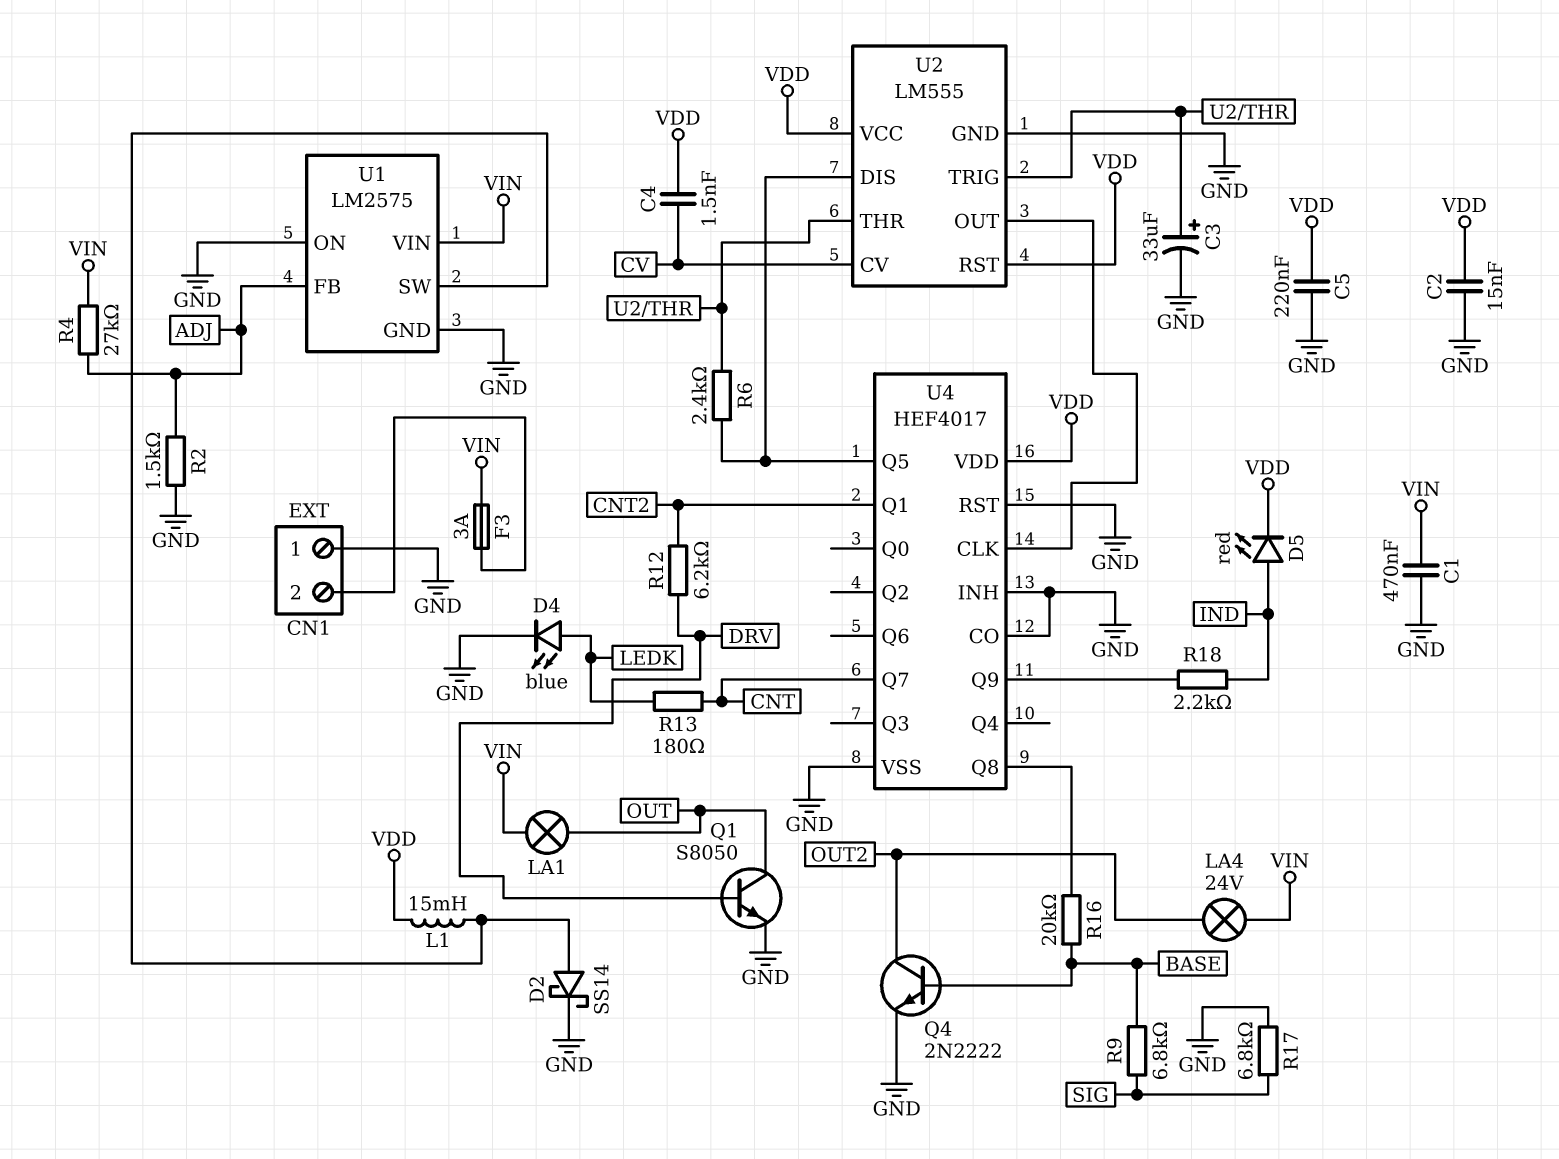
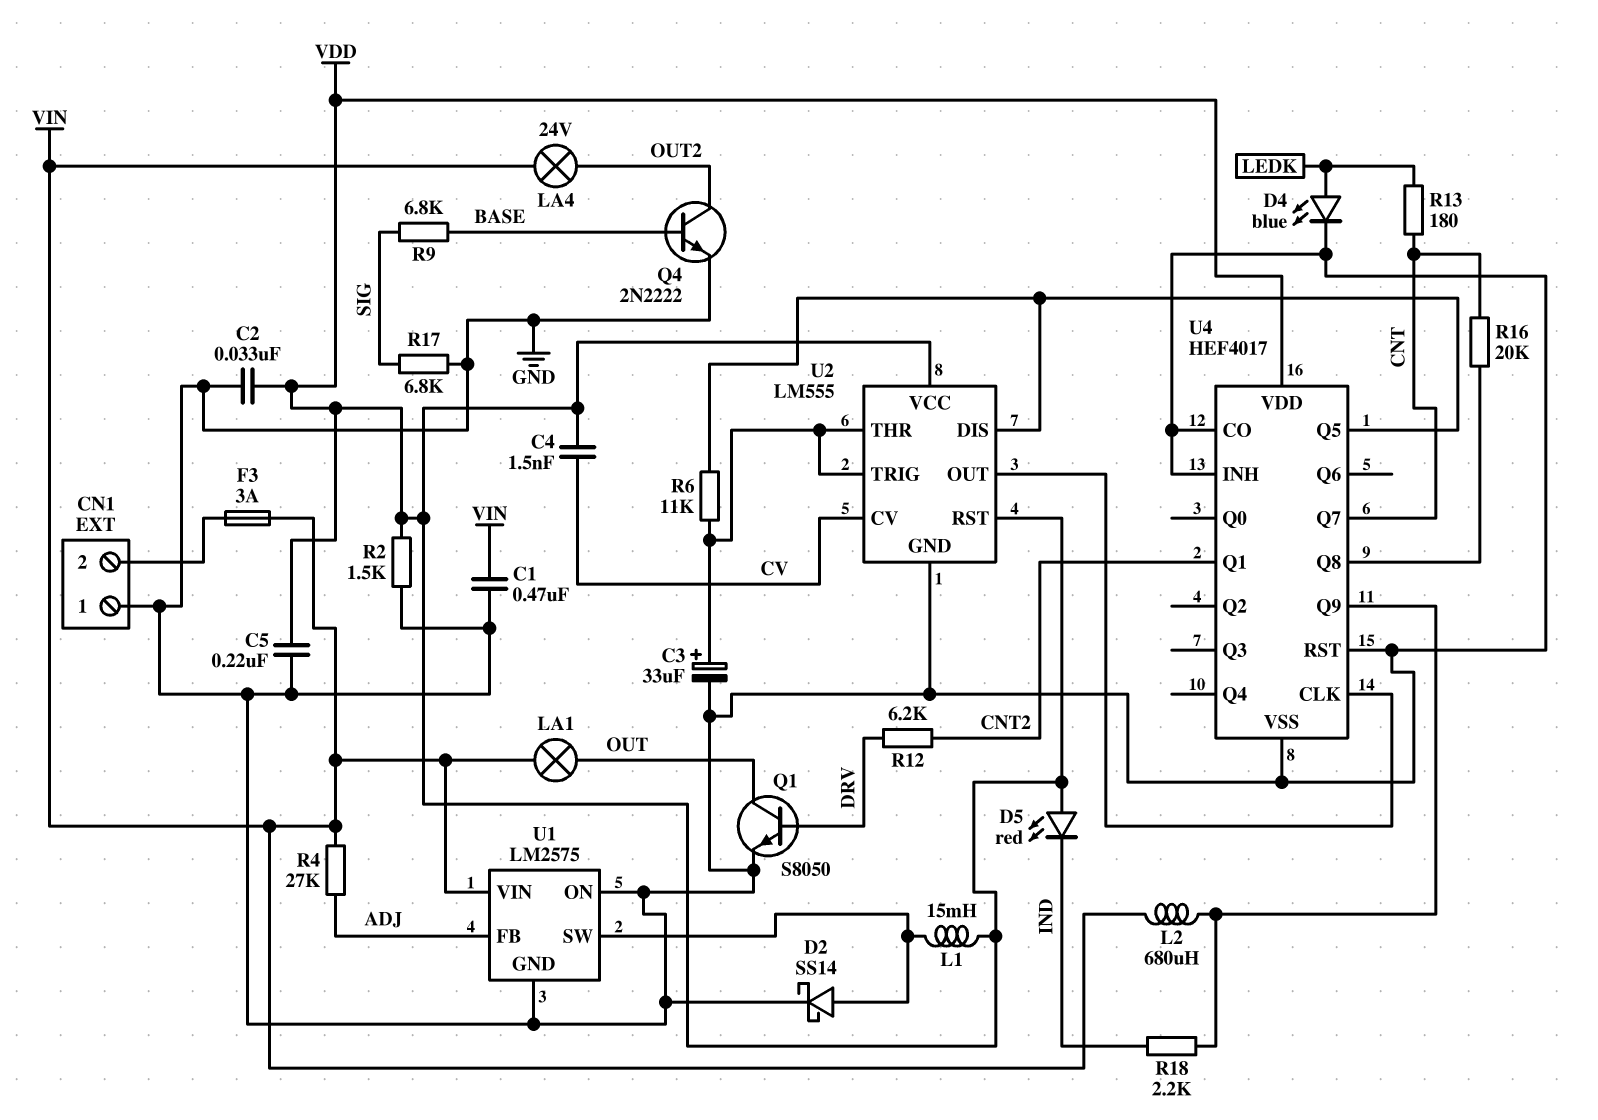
C2: 15nF (GND, VDD) -> 33nF (GND, VDD)
D5: LED red (A IND, K VDD) -> LED red (A VDD, K IND)
L2: none -> 680uH (U4/Q9, VIN)
R2: 1.5k (ADJ, GND) -> 1.5k (GND, VDD)
R6: 2.4k (U2/DIS, U2/THR) -> 11k (U2/DIS, U2/THR)
R16: 20k (BASE, U4/Q8) -> 20k (CNT, U4/Q8)

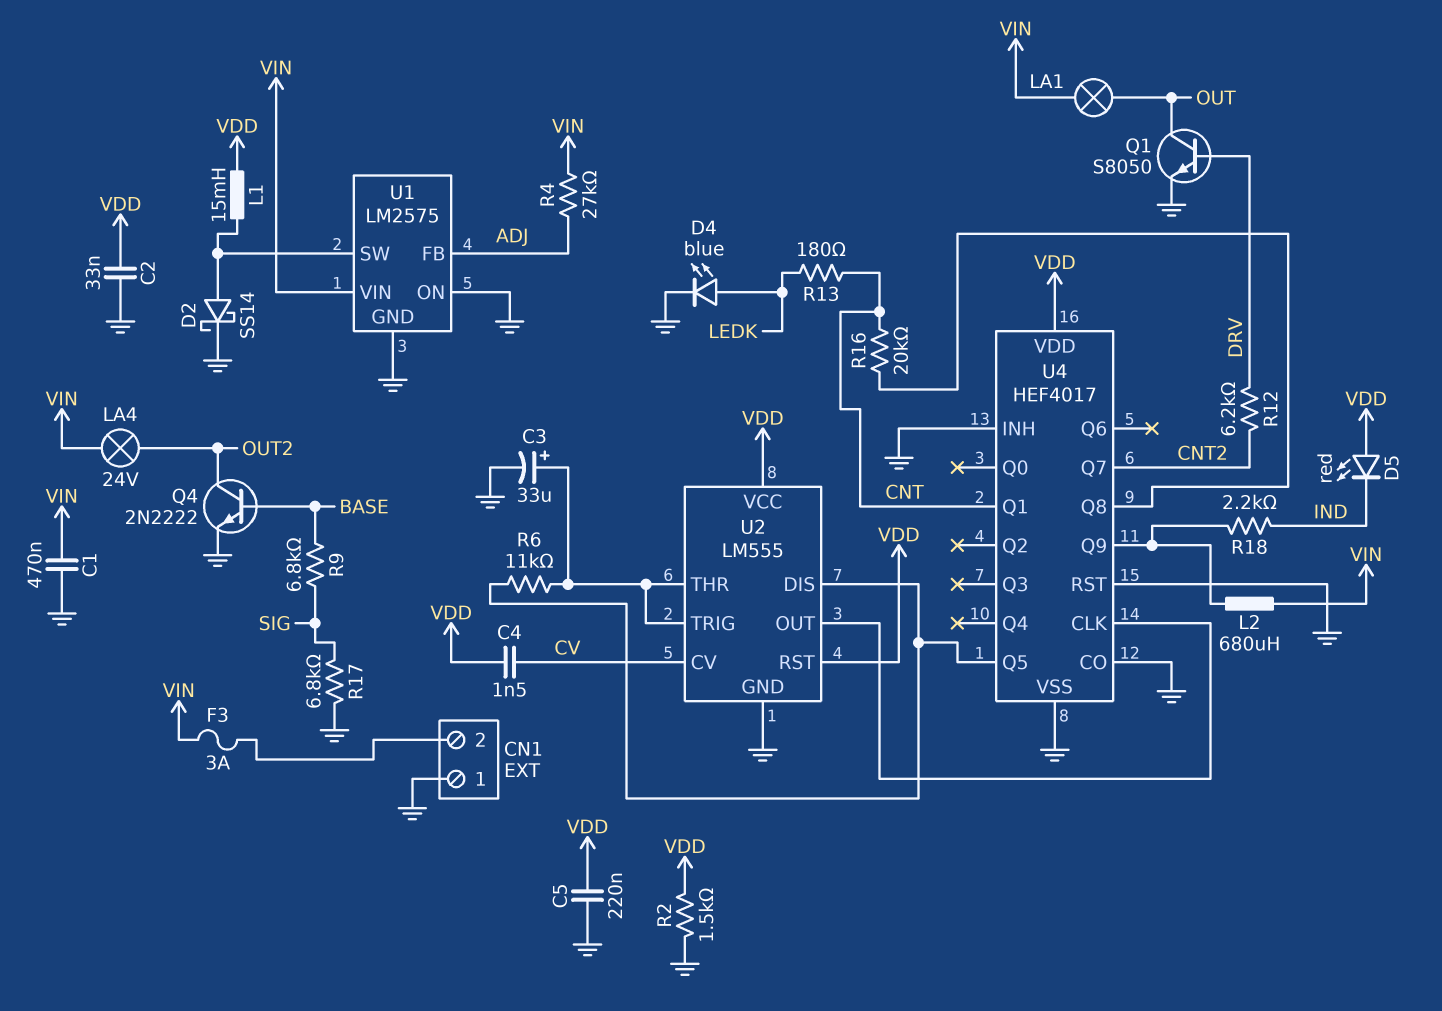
U4 pin Q1: CNT2 -> CNT
U4 pin Q7: CNT -> CNT2

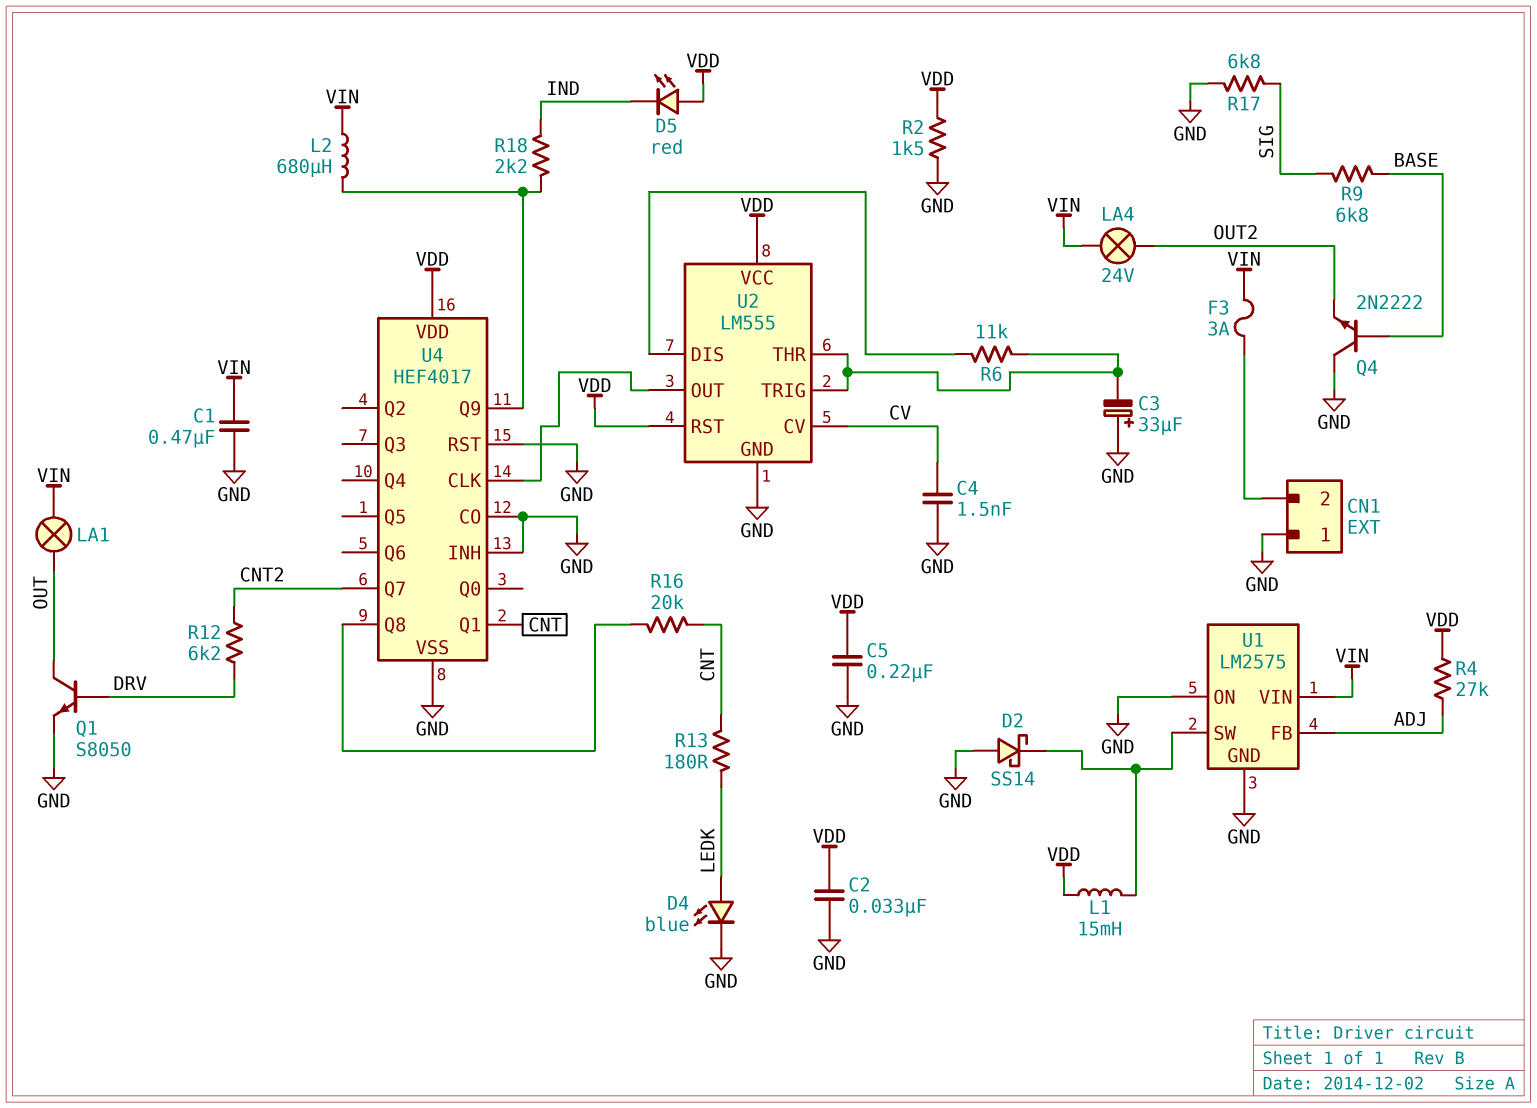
C3: 33uF (plus U2/THR, minus GND) -> 33uF (plus GND, minus U2/THR)
C4: 1.5nF (CV, VDD) -> 1.5nF (CV, GND)
D2: schottky SS14 (A U1/SW, K GND) -> schottky SS14 (A GND, K U1/SW)
Q4: NPN 2N2222 (B BASE, C OUT2, E GND) -> NPN 2N2222 (B BASE, C GND, E OUT2)
R4: 27k (ADJ, VIN) -> 27k (ADJ, VDD)
U4 pin Q5: U2/DIS -> none

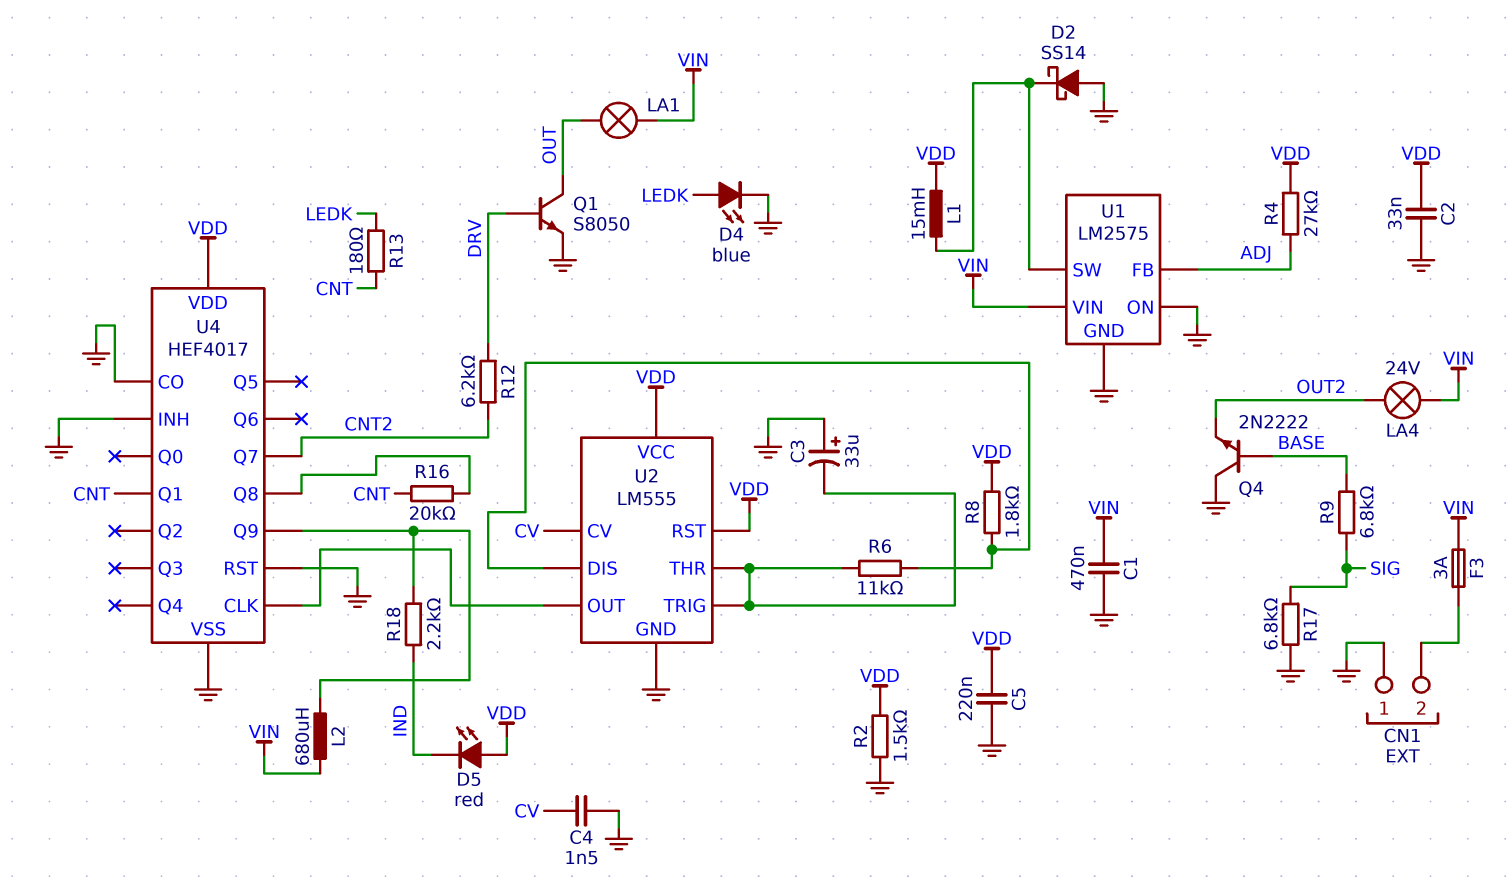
R8: none -> 1.8k (U2/DIS, VDD)

